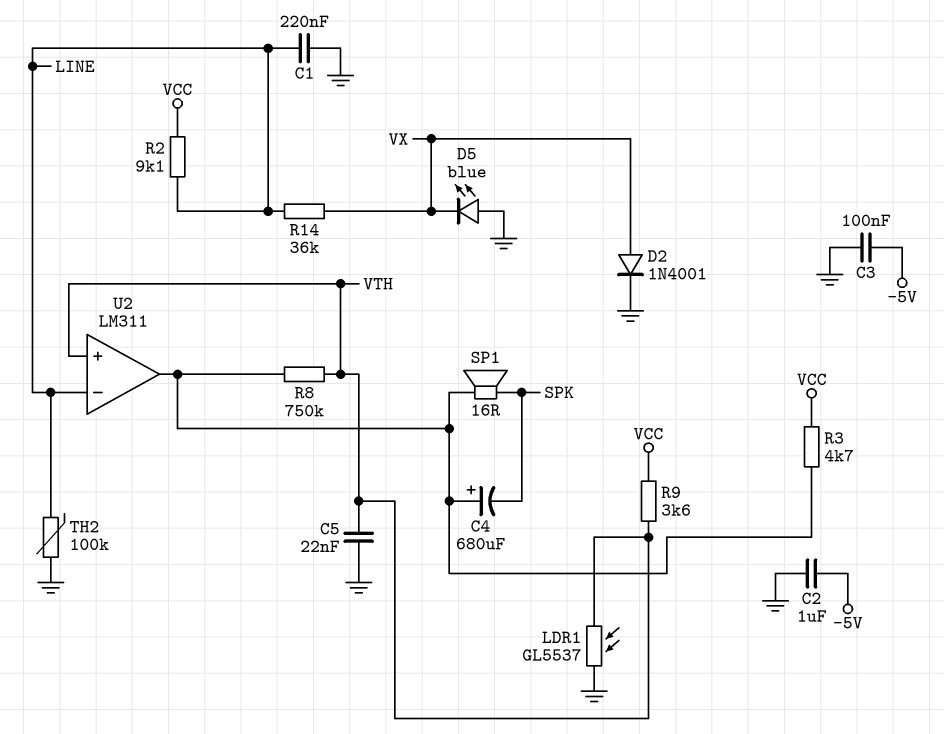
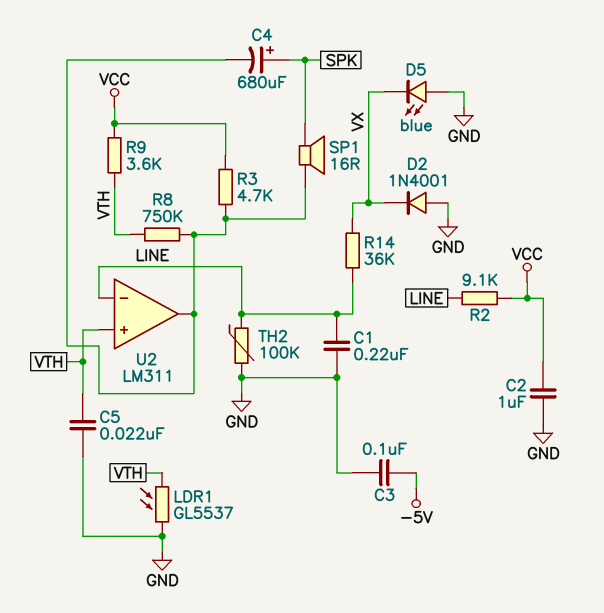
C2: 1uF (-5V, GND) -> 1uF (GND, VCC)
C4: 680uF (plus U2/out, minus SPK) -> 680uF (plus SPK, minus U2/out)
D2: diode 1N4001 (A VX, K GND) -> diode 1N4001 (A GND, K VX)

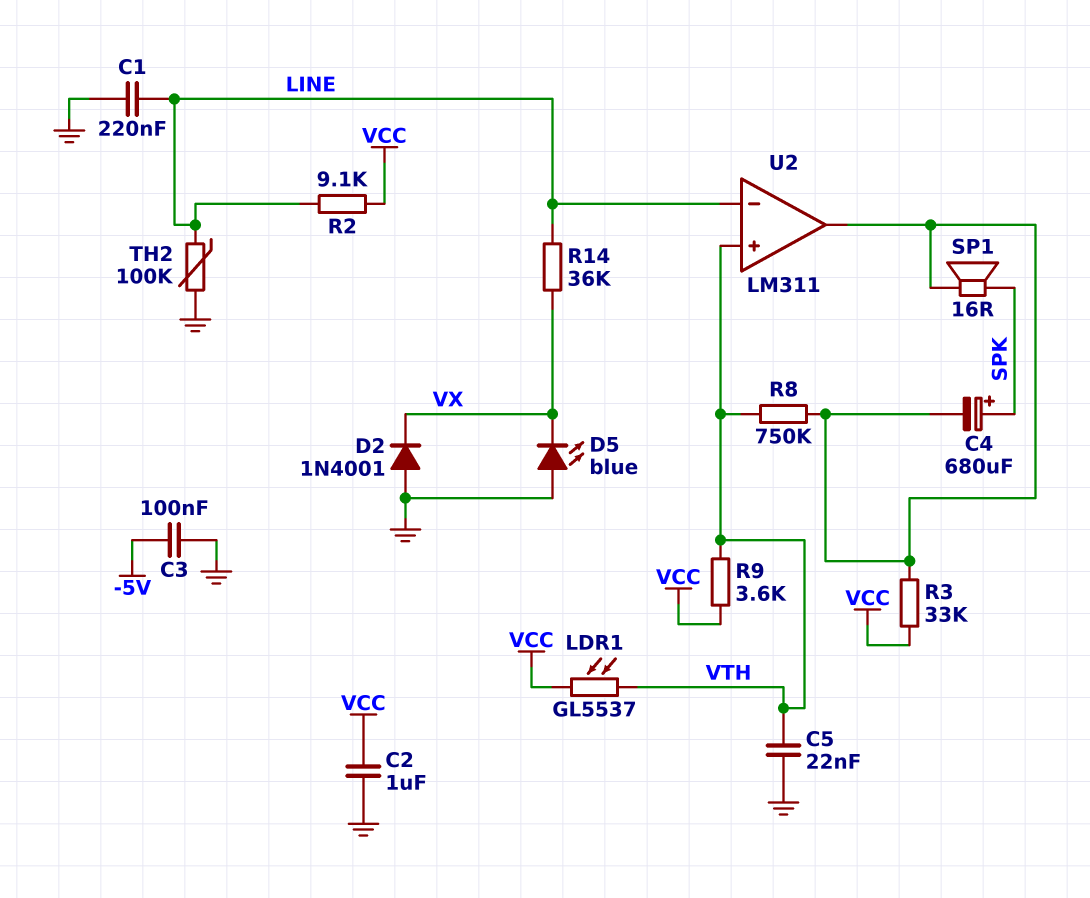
LDR1: GL5537 (GND, VTH) -> GL5537 (VCC, VTH)
R3: 4.7k (U2/out, VCC) -> 33k (U2/out, VCC)

